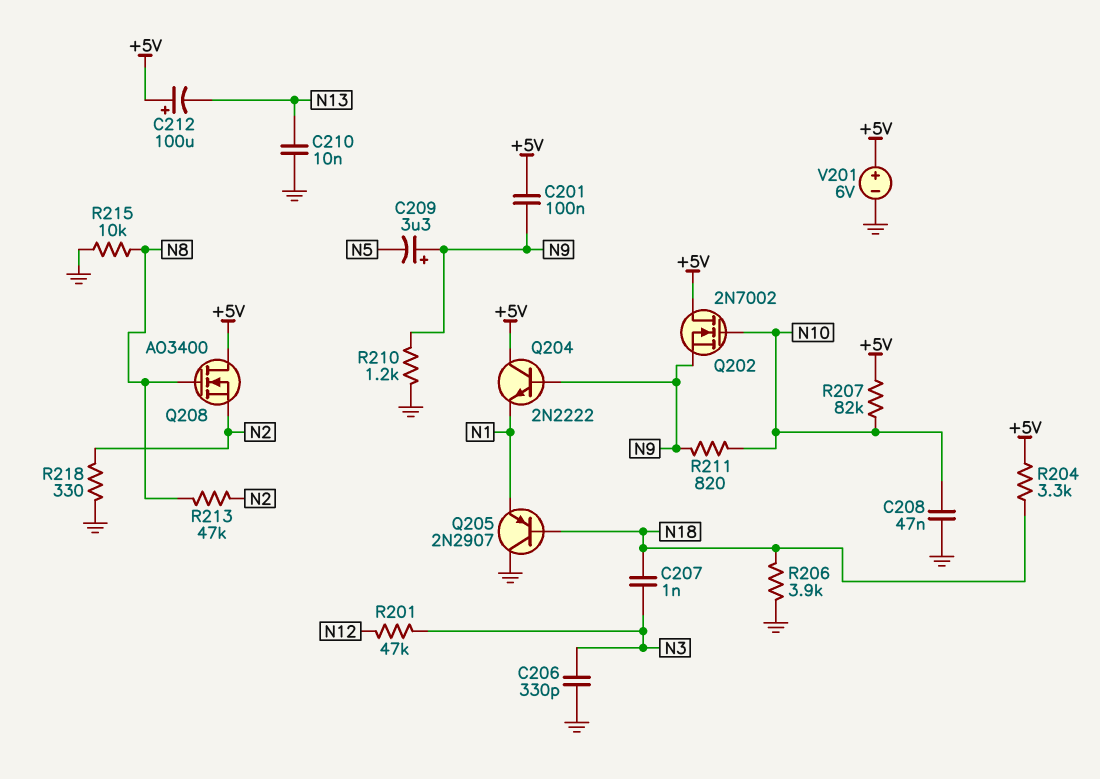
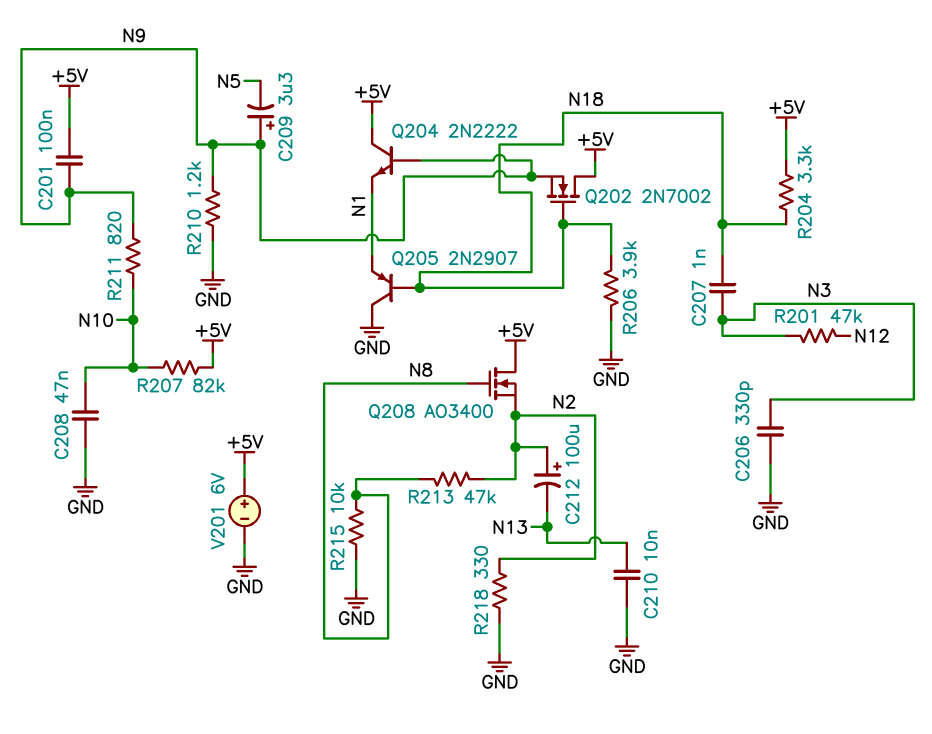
C212: 100uF (plus +5V, minus N13) -> 100uF (plus N2, minus N13)
Q202: NMOS 2N7002 (G N10, D +5V, S N9) -> NMOS 2N7002 (G N18, D +5V, S N9)

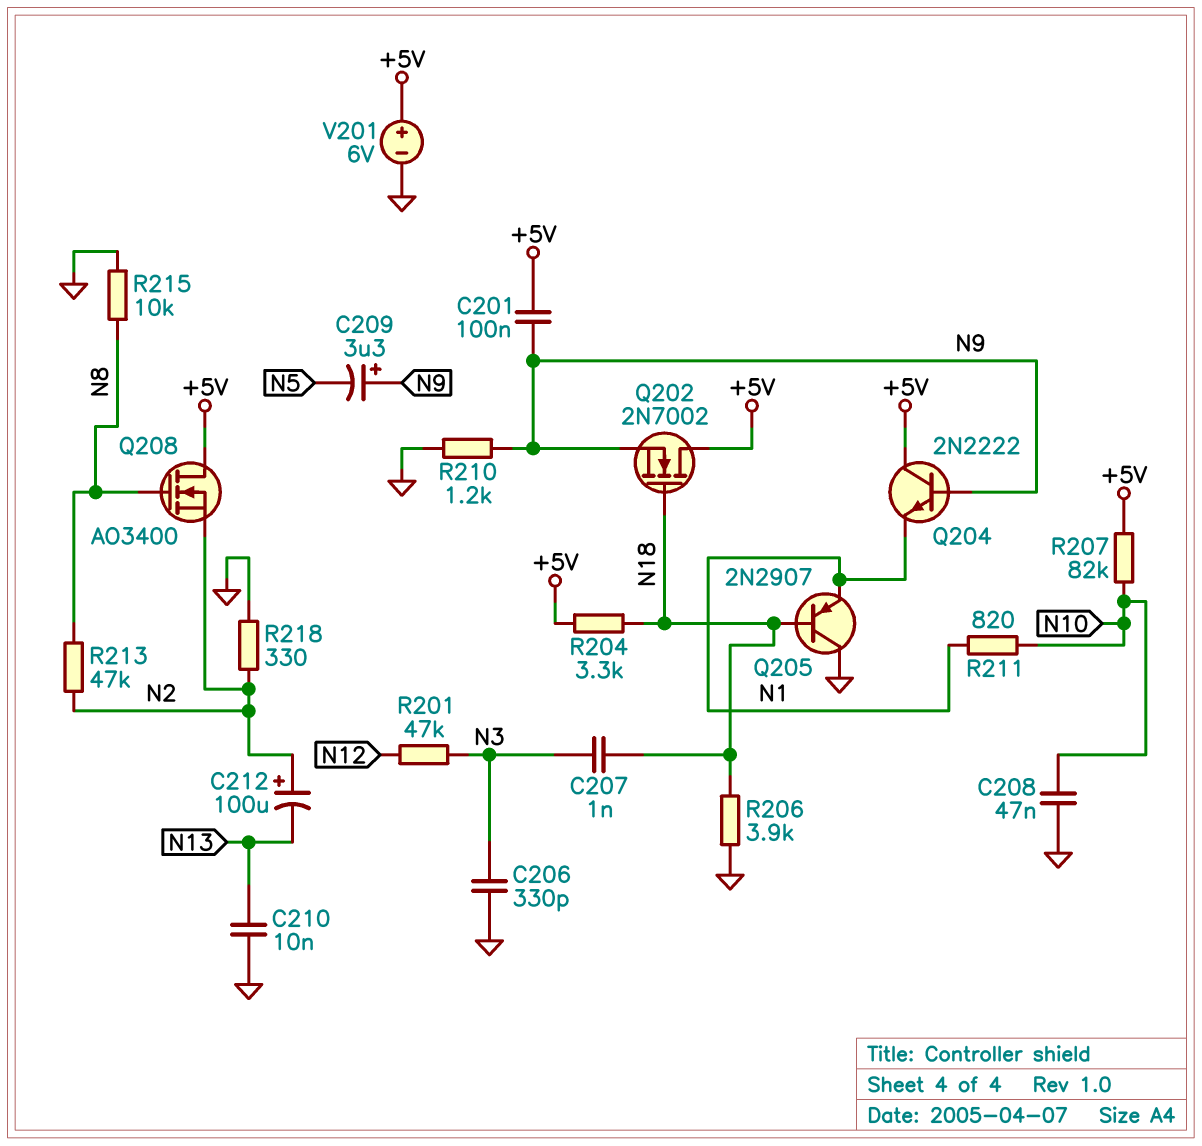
R211: 820 (N9, N10) -> 820 (N1, N10)

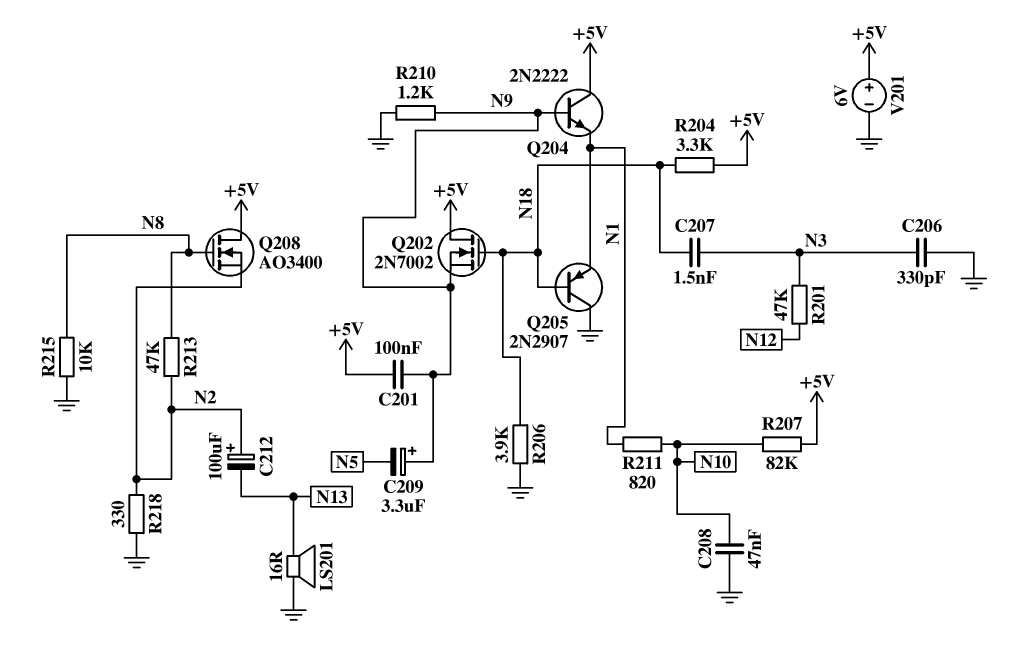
C207: 1nF (N3, N18) -> 1.5nF (N3, N18)
C210: 10nF (GND, N13) -> none
LS201: none -> speaker 16R (GND, N13)

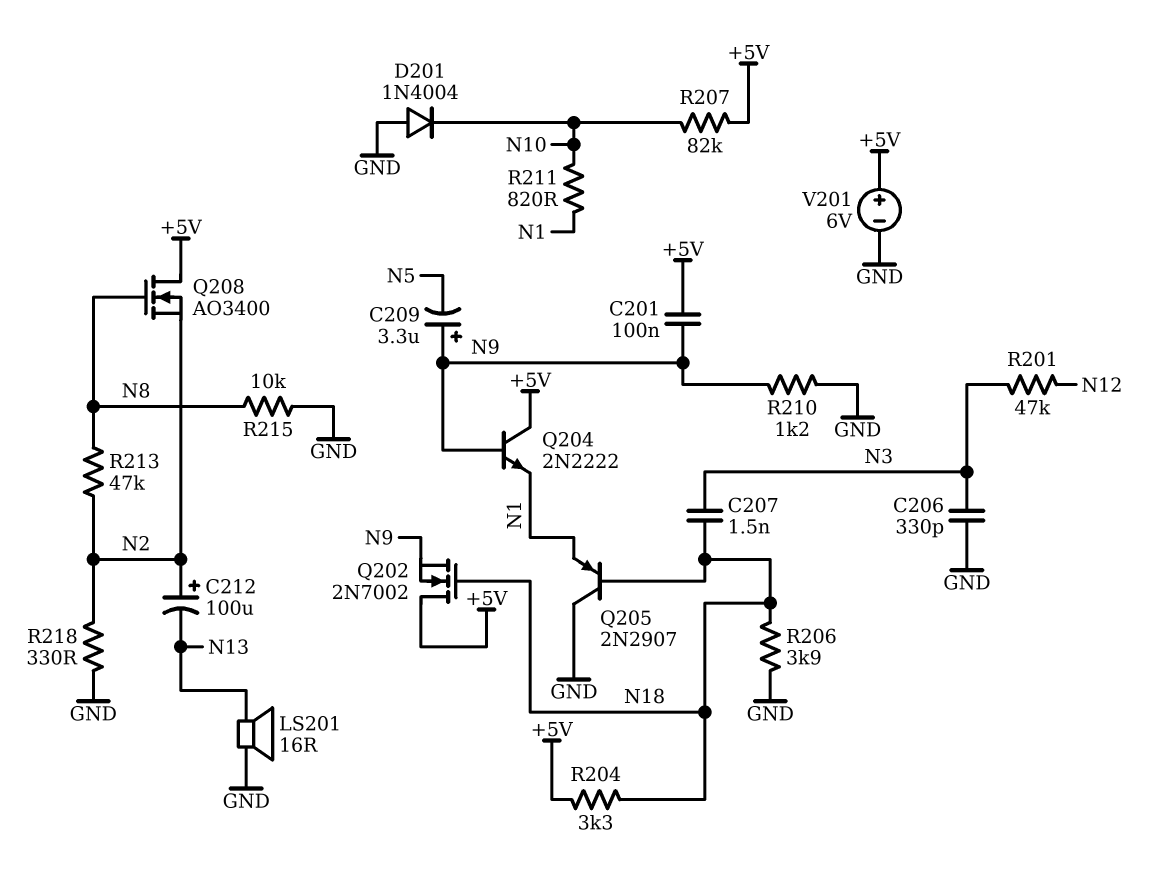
C208: 47nF (GND, N10) -> none
D201: none -> diode 1N4004 (A GND, K N10)

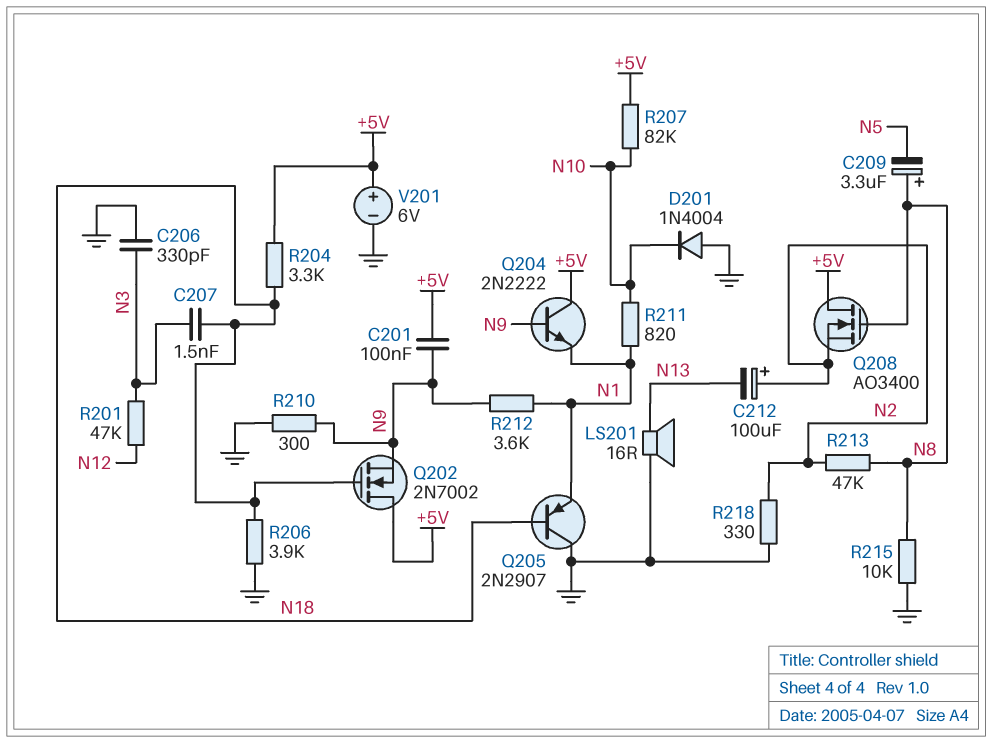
C209: 3.3uF (plus N9, minus N5) -> 3.3uF (plus N8, minus N5)
R210: 1.2k (GND, N9) -> 300 (GND, N9)
R212: none -> 3.6k (N1, N9)

